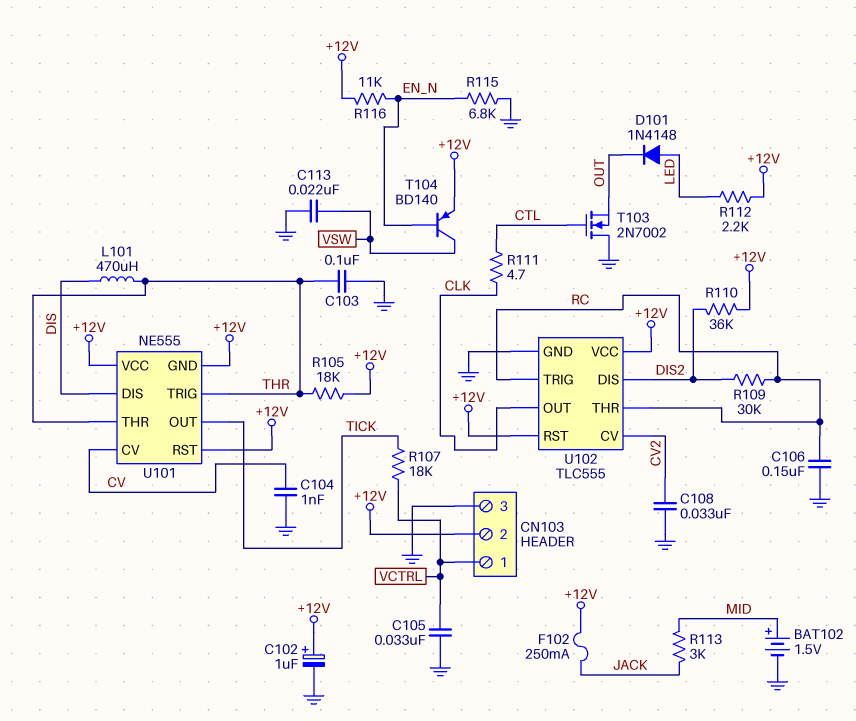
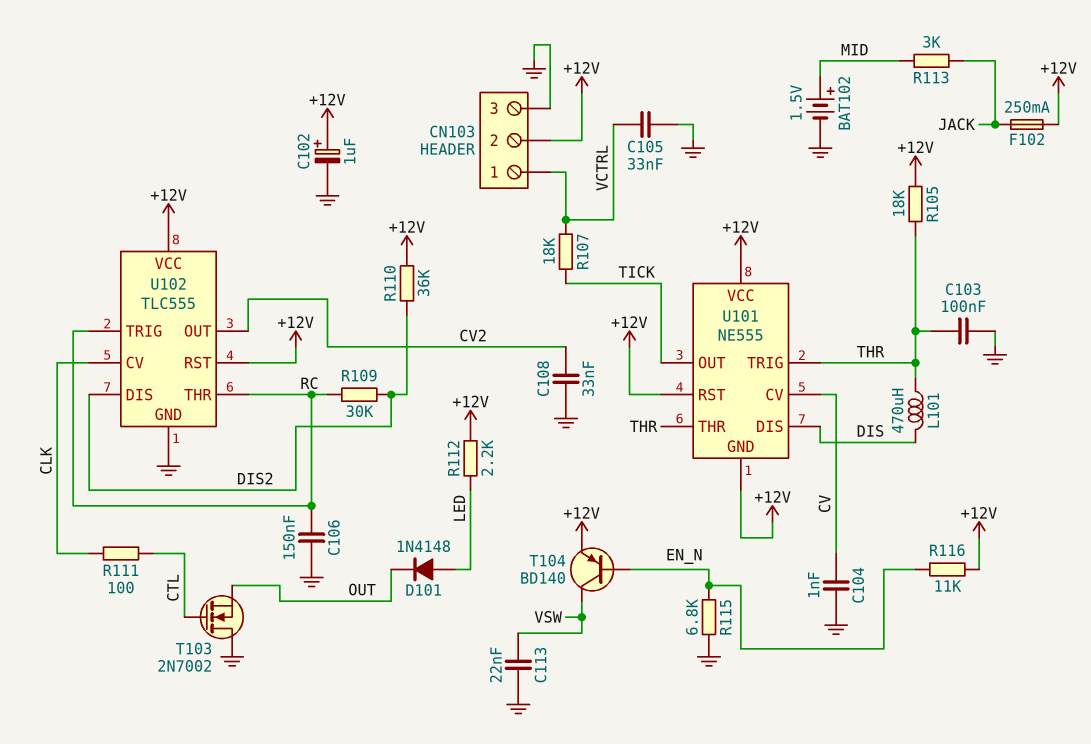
R111: 4.7 (CLK, CTL) -> 100 (CLK, CTL)
U102 pin CV: CV2 -> CLK
U102 pin OUT: CLK -> CV2

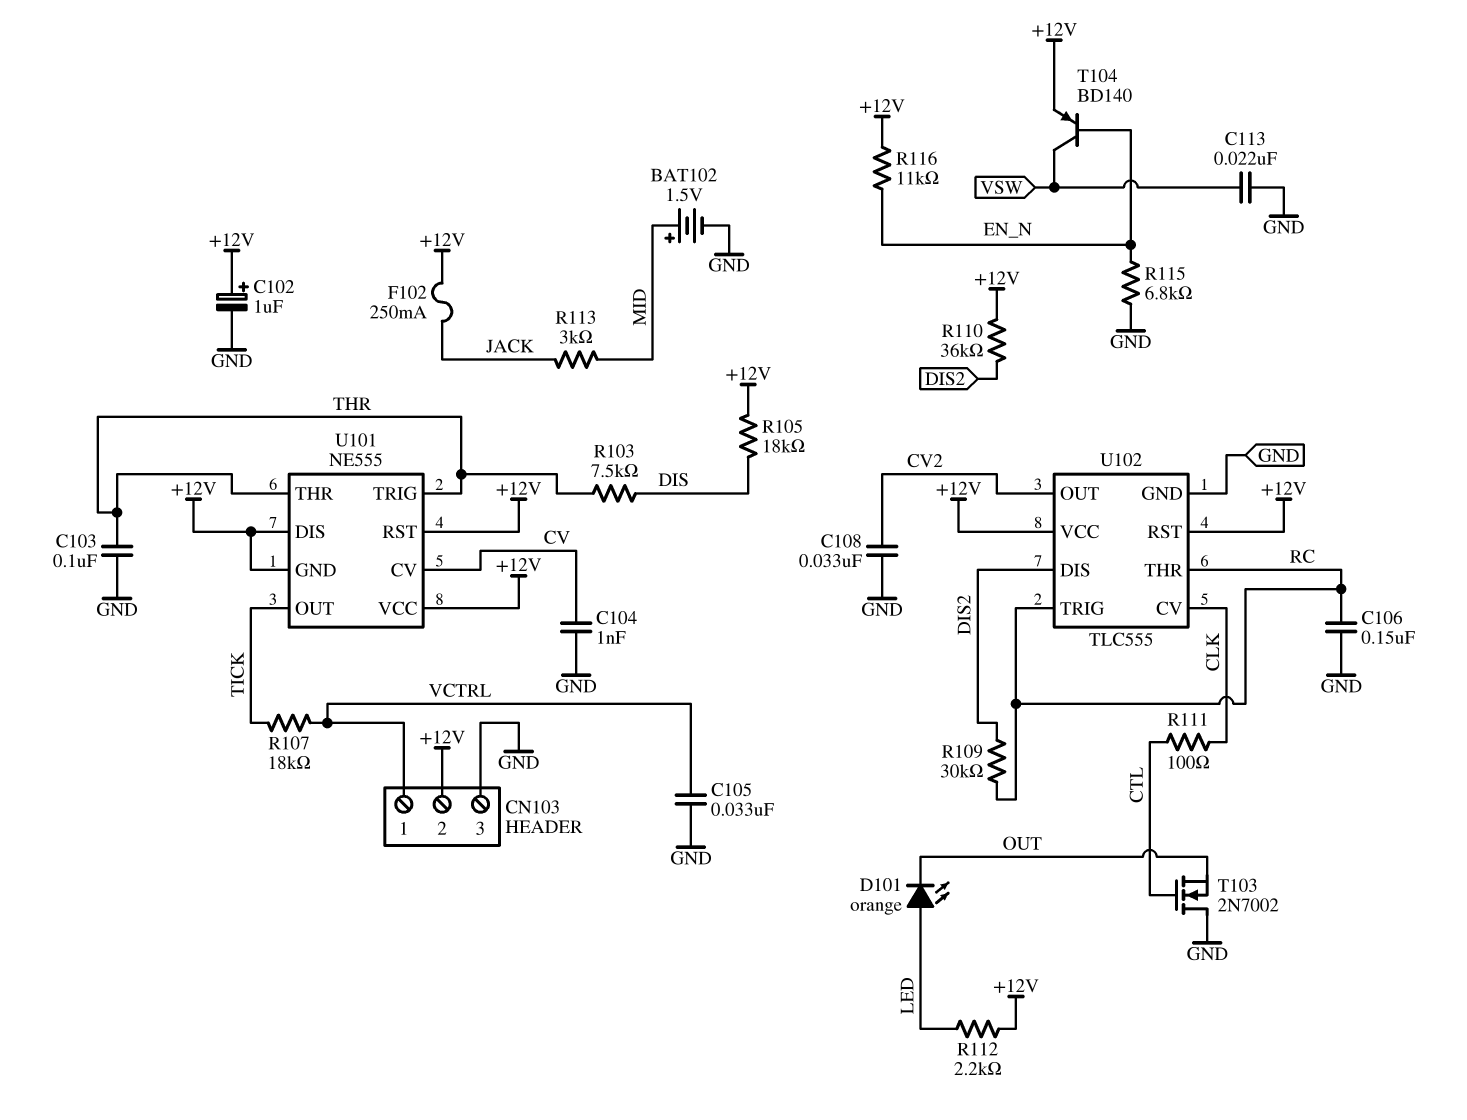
D101: diode 1N4148 (A LED, K OUT) -> LED orange (A LED, K OUT)
L101: 470uH (DIS, THR) -> none
R103: none -> 7.5k (DIS, THR)
R105: 18k (+12V, THR) -> 18k (+12V, DIS)
U101 pin DIS: DIS -> +12V

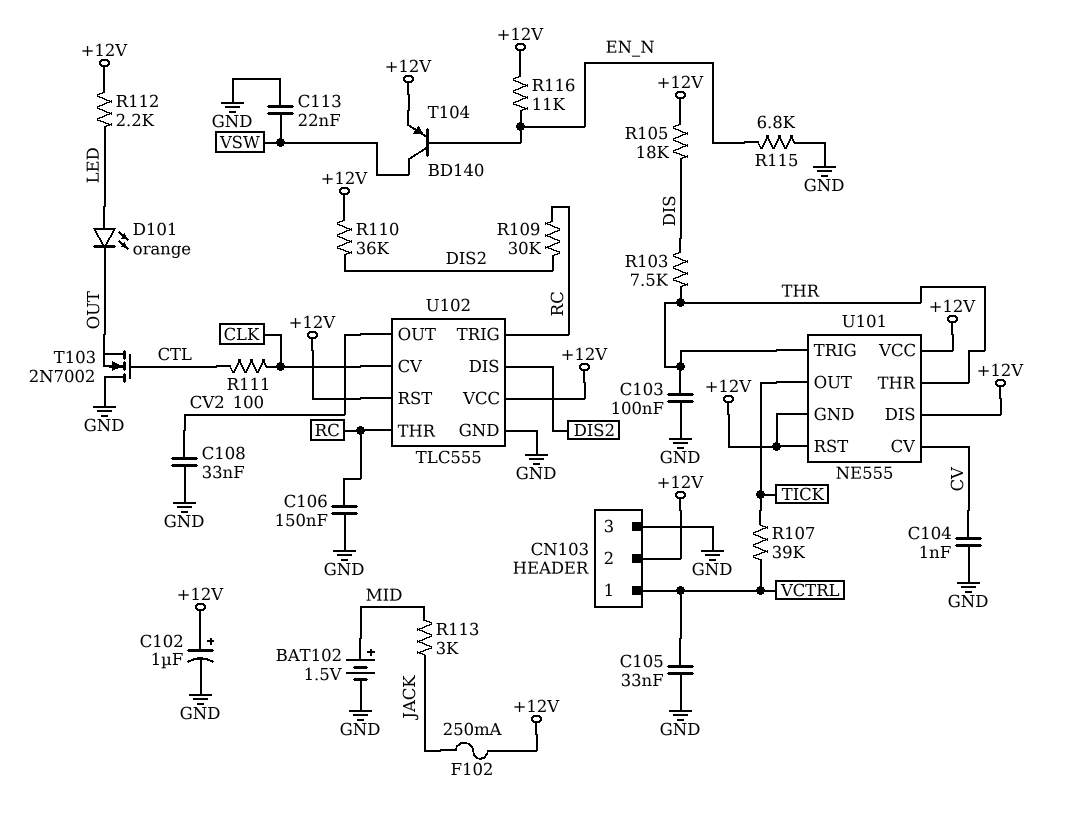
R107: 18k (TICK, VCTRL) -> 39k (TICK, VCTRL)

